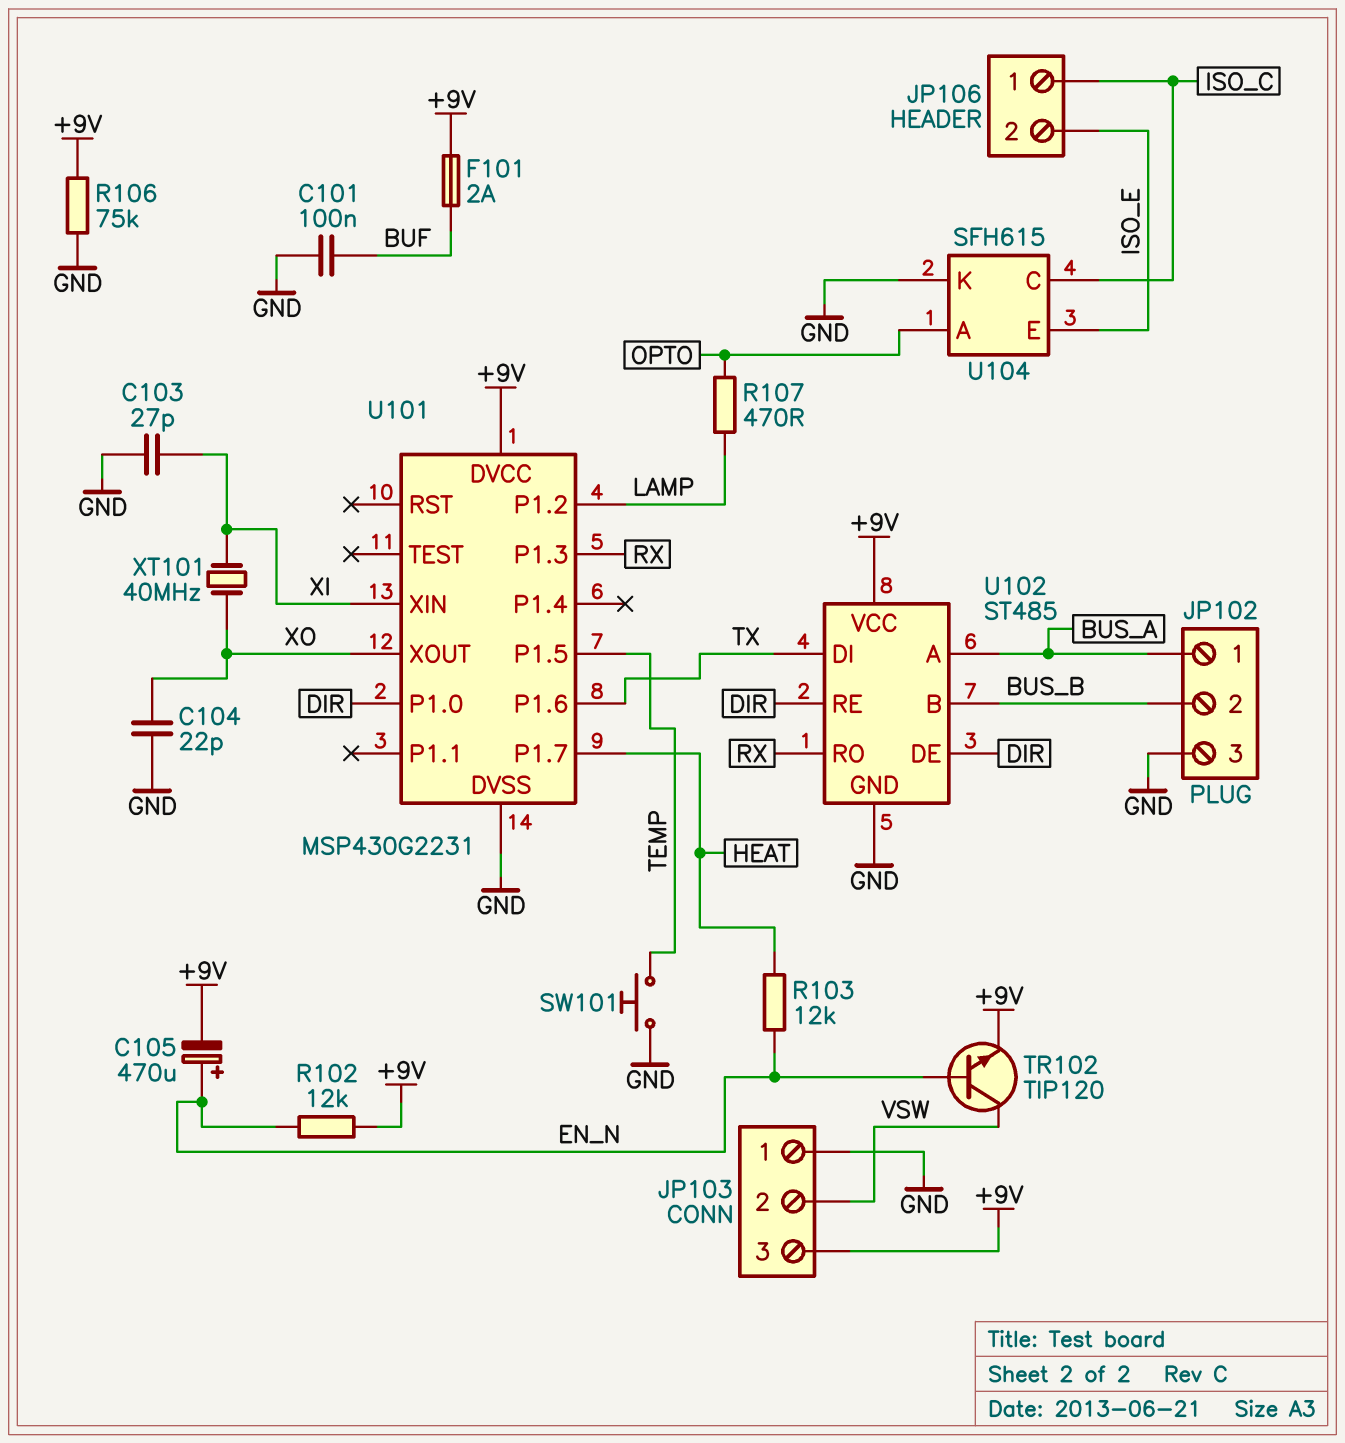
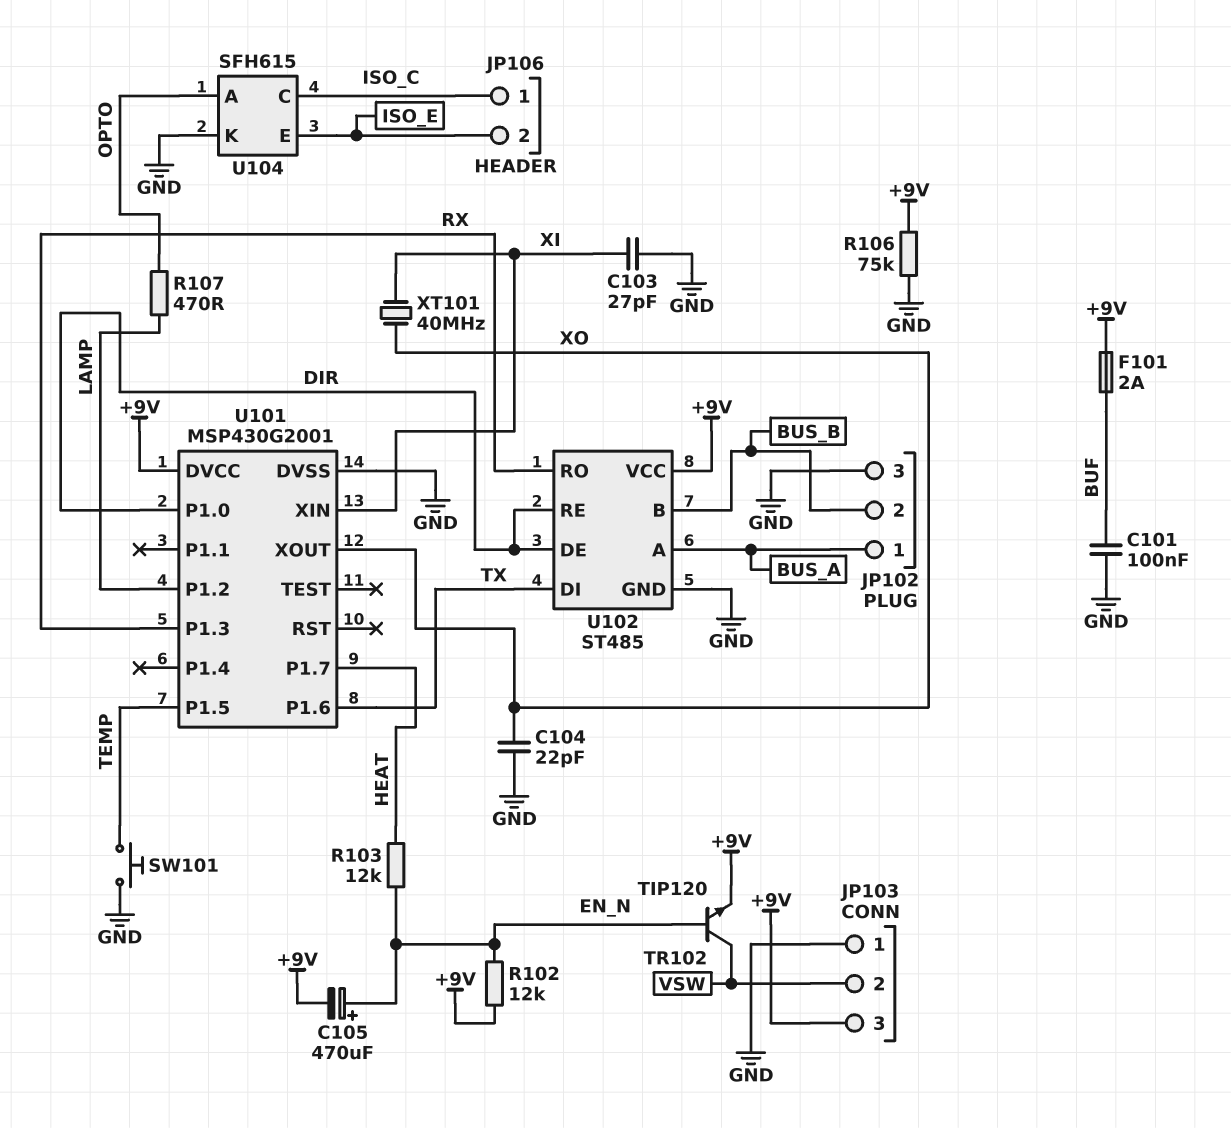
U101: MSP430G2231 -> MSP430G2001

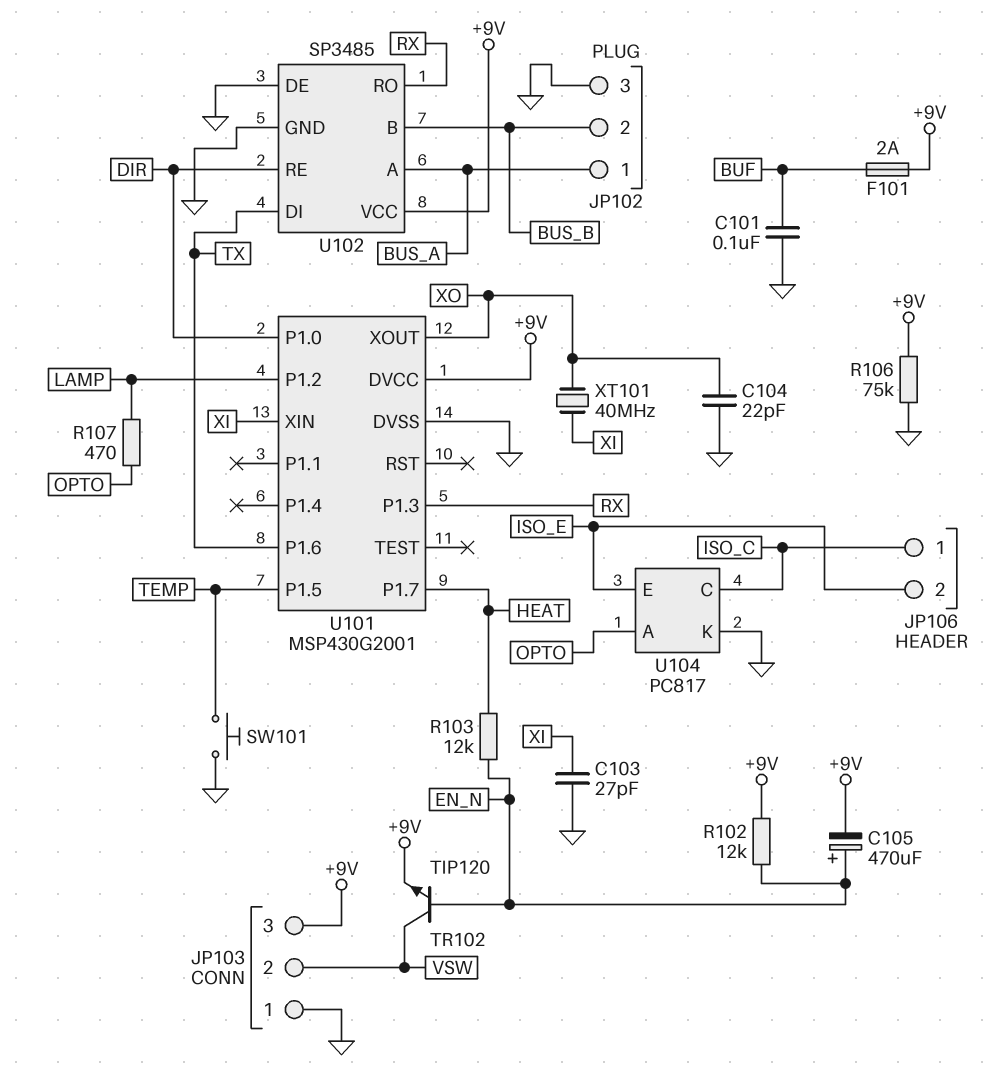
U102: ST485 -> SP3485
U102 pin DE: DIR -> GND
U104: SFH615 -> PC817

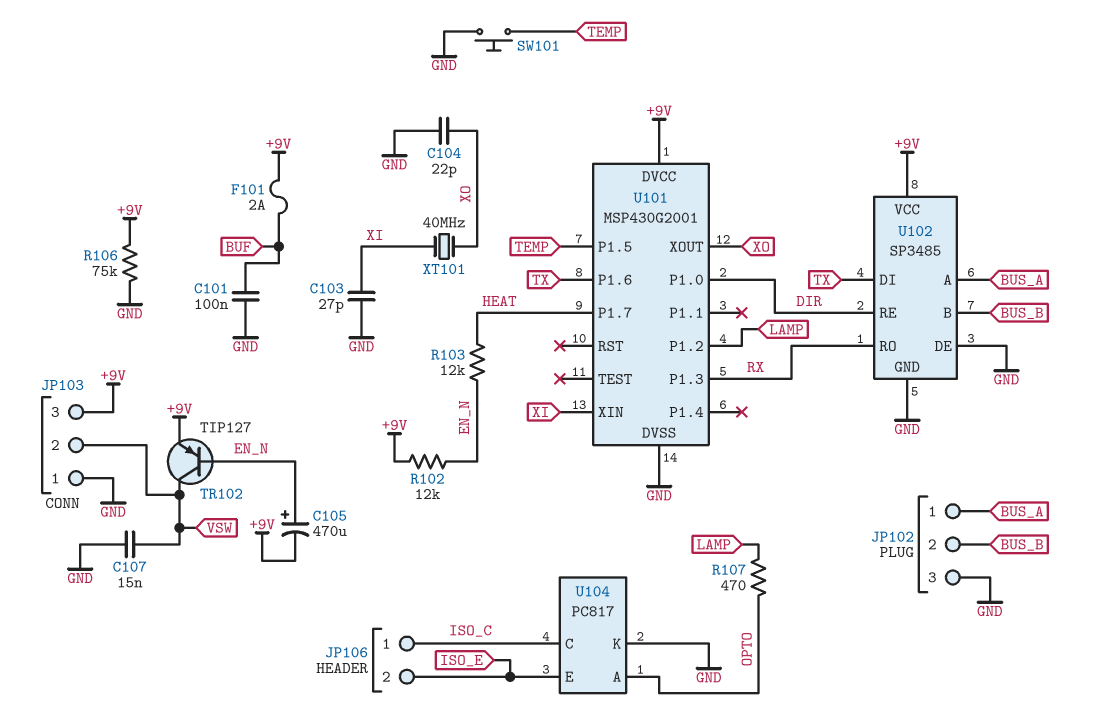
C107: none -> 15nF (GND, VSW)
TR102: NPN TIP120 (B EN_N, C VSW, E +9V) -> PNP TIP127 (B EN_N, C VSW, E +9V)

